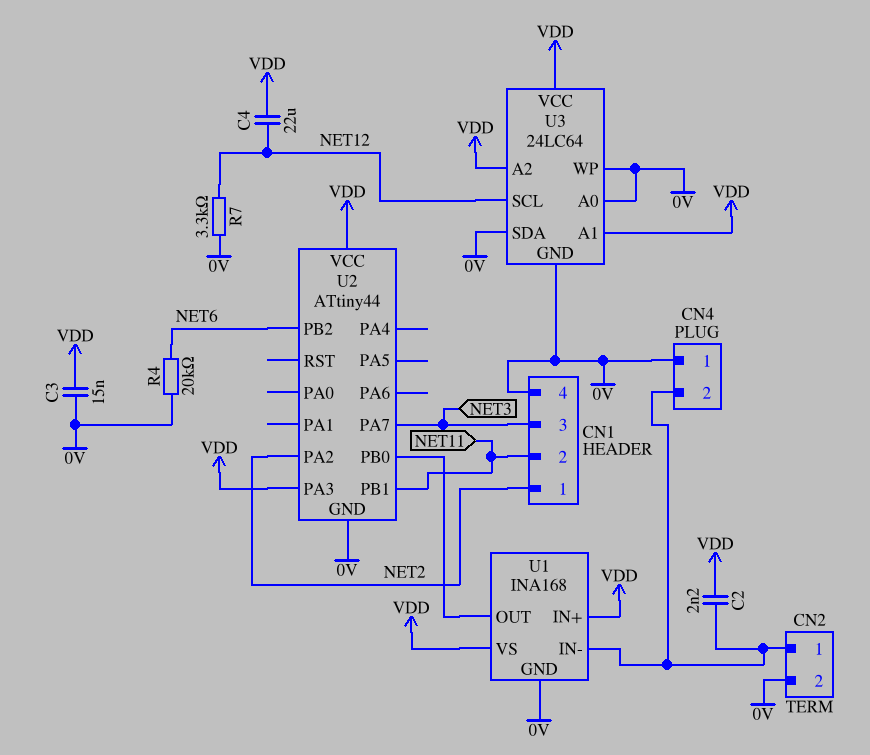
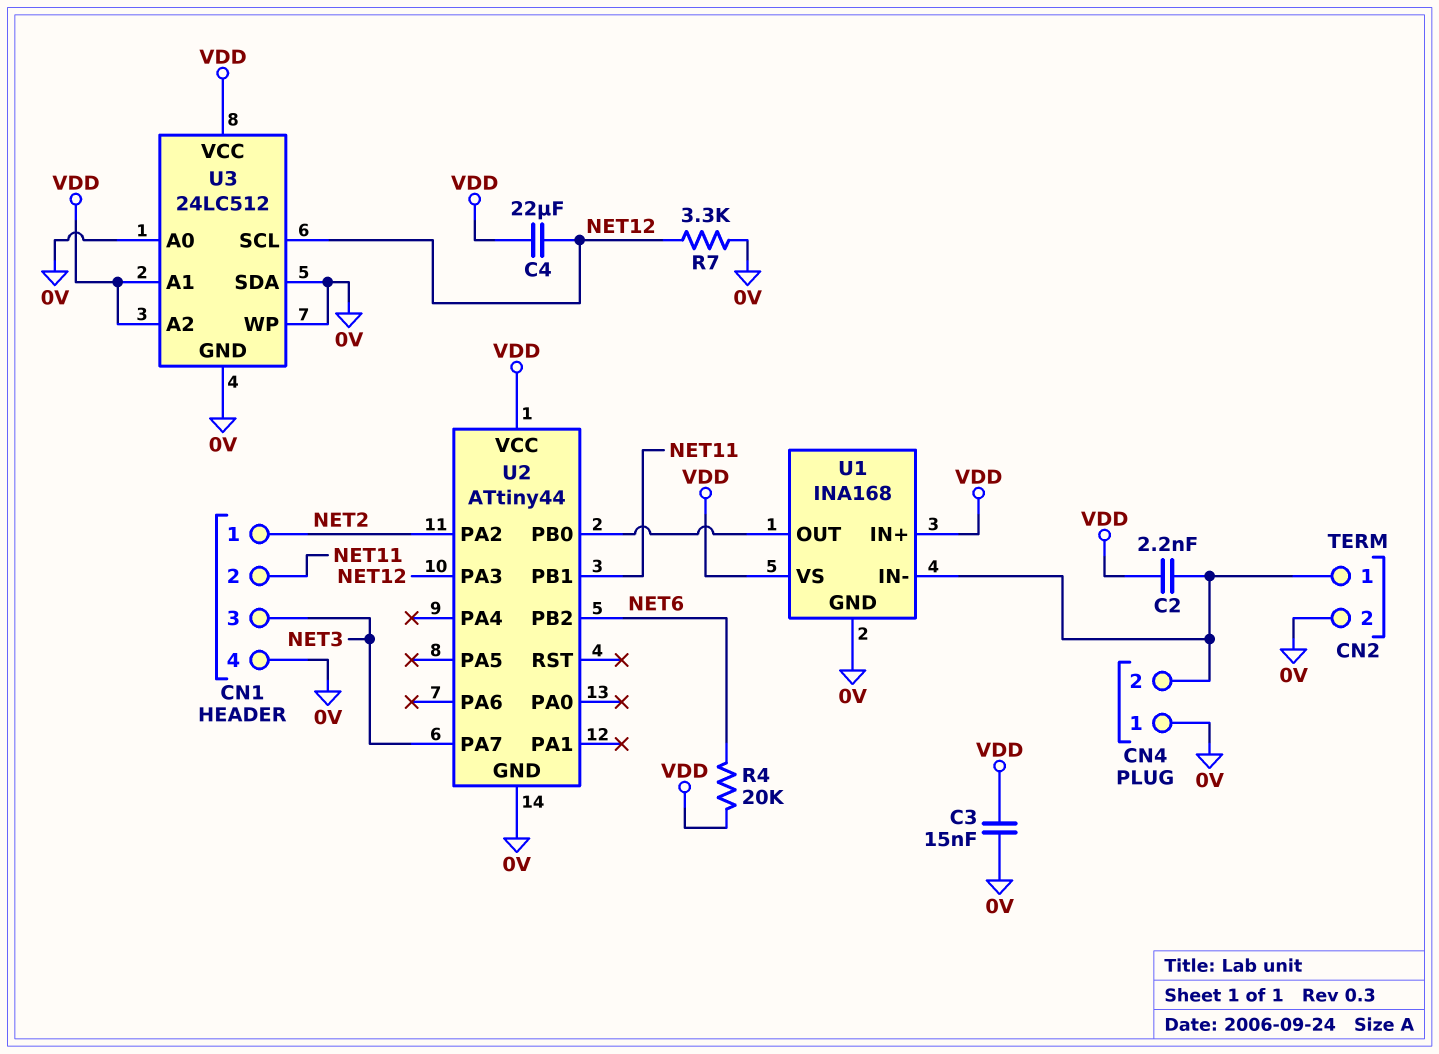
R4: 20k (0V, NET6) -> 20k (NET6, VDD)
U2 pin PA3: VDD -> NET12
U3: 24LC64 -> 24LC512

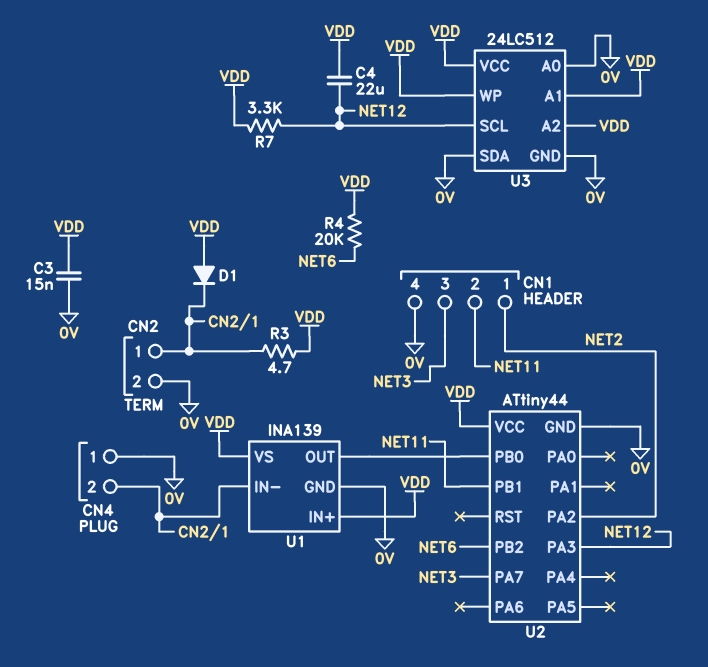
C2: 2.2nF (CN2/1, VDD) -> none
D1: none -> diode (A VDD, K CN2/1)
R3: none -> 4.7 (CN2/1, VDD)
R7: 3.3k (0V, NET12) -> 3.3k (NET12, VDD)
U1: INA168 -> INA139
U3 pin WP: 0V -> VDD

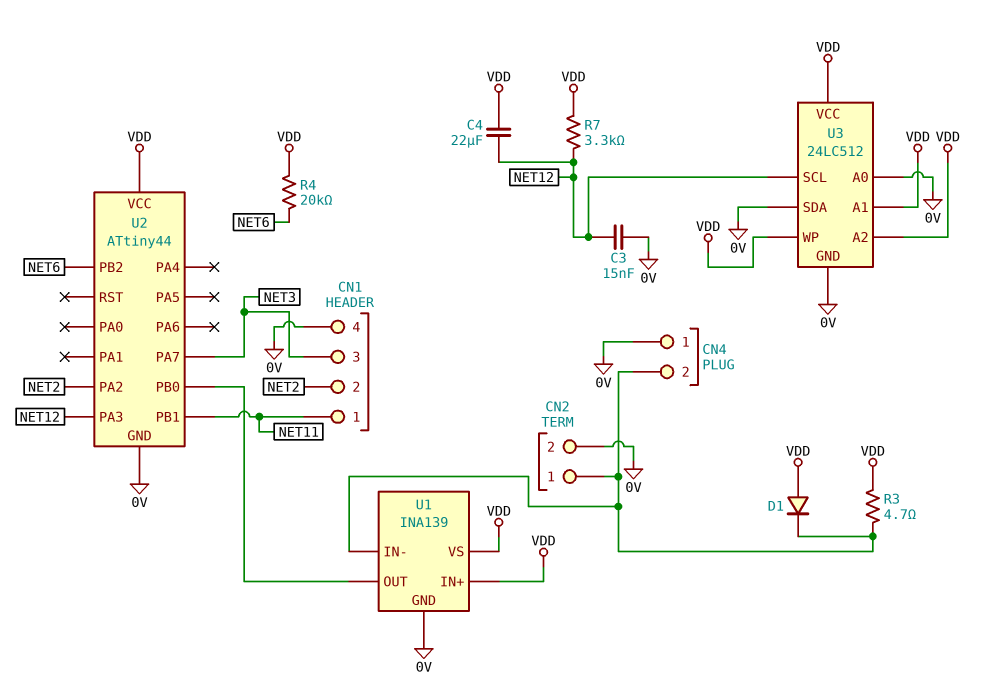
C3: 15nF (0V, VDD) -> 15nF (0V, NET12)
CN1 pin 1: NET2 -> NET11
CN1 pin 2: NET11 -> NET2

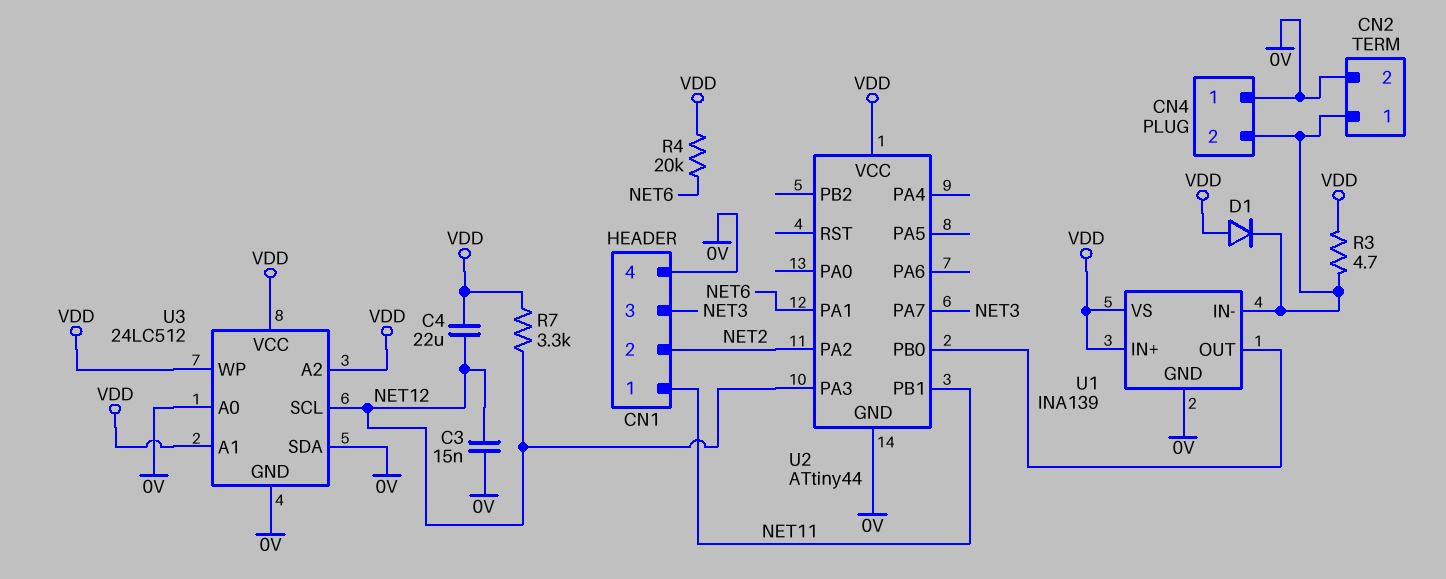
U2 pin PA1: none -> NET6
U2 pin PB2: NET6 -> none

